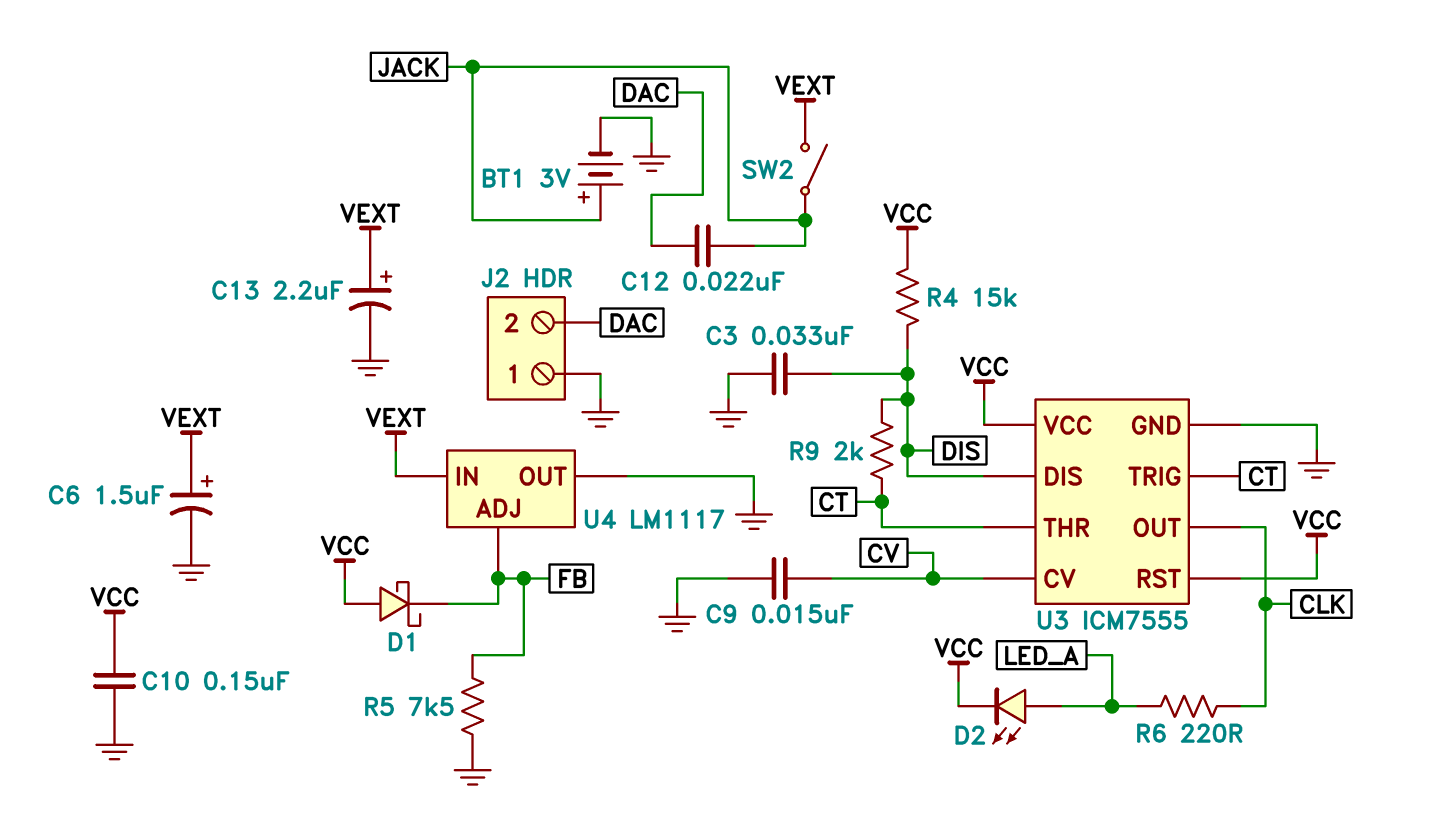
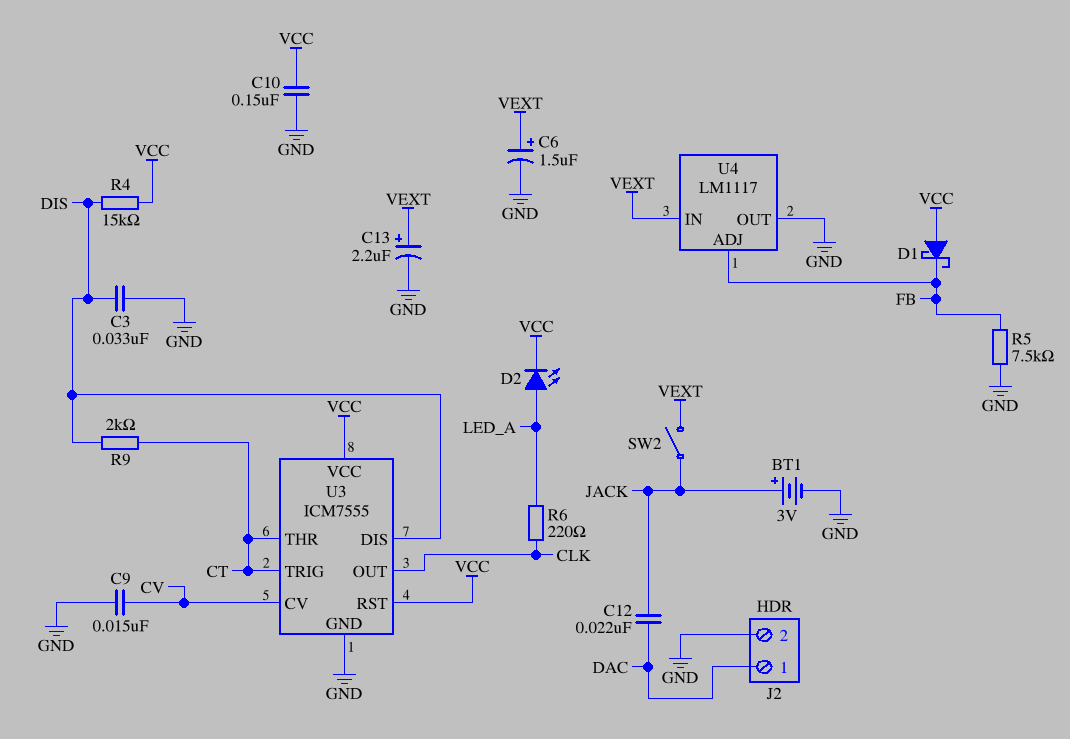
J2 pin 1: GND -> DAC
J2 pin 2: DAC -> GND

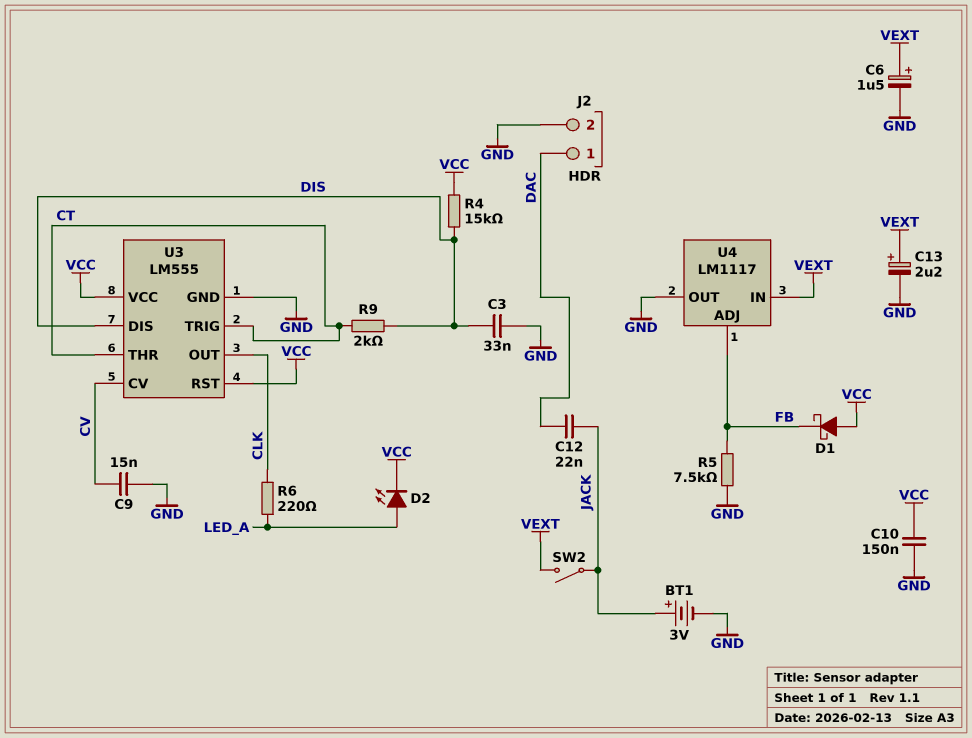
U3: ICM7555 -> LM555

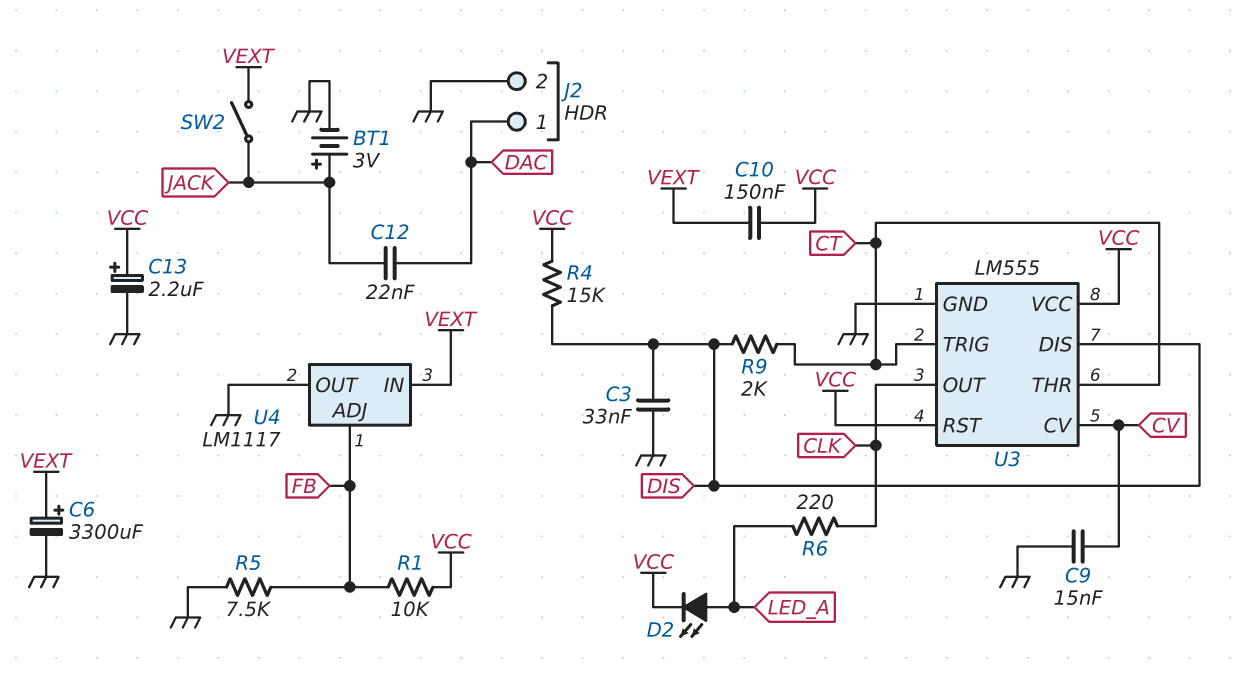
C6: 1.5uF (plus VEXT, minus GND) -> 3300uF (plus VEXT, minus GND)
C10: 150nF (GND, VCC) -> 150nF (VCC, VEXT)
C13: 2.2uF (plus VEXT, minus GND) -> 2.2uF (plus VCC, minus GND)
D1: schottky (A VCC, K FB) -> none
R1: none -> 10k (FB, VCC)

